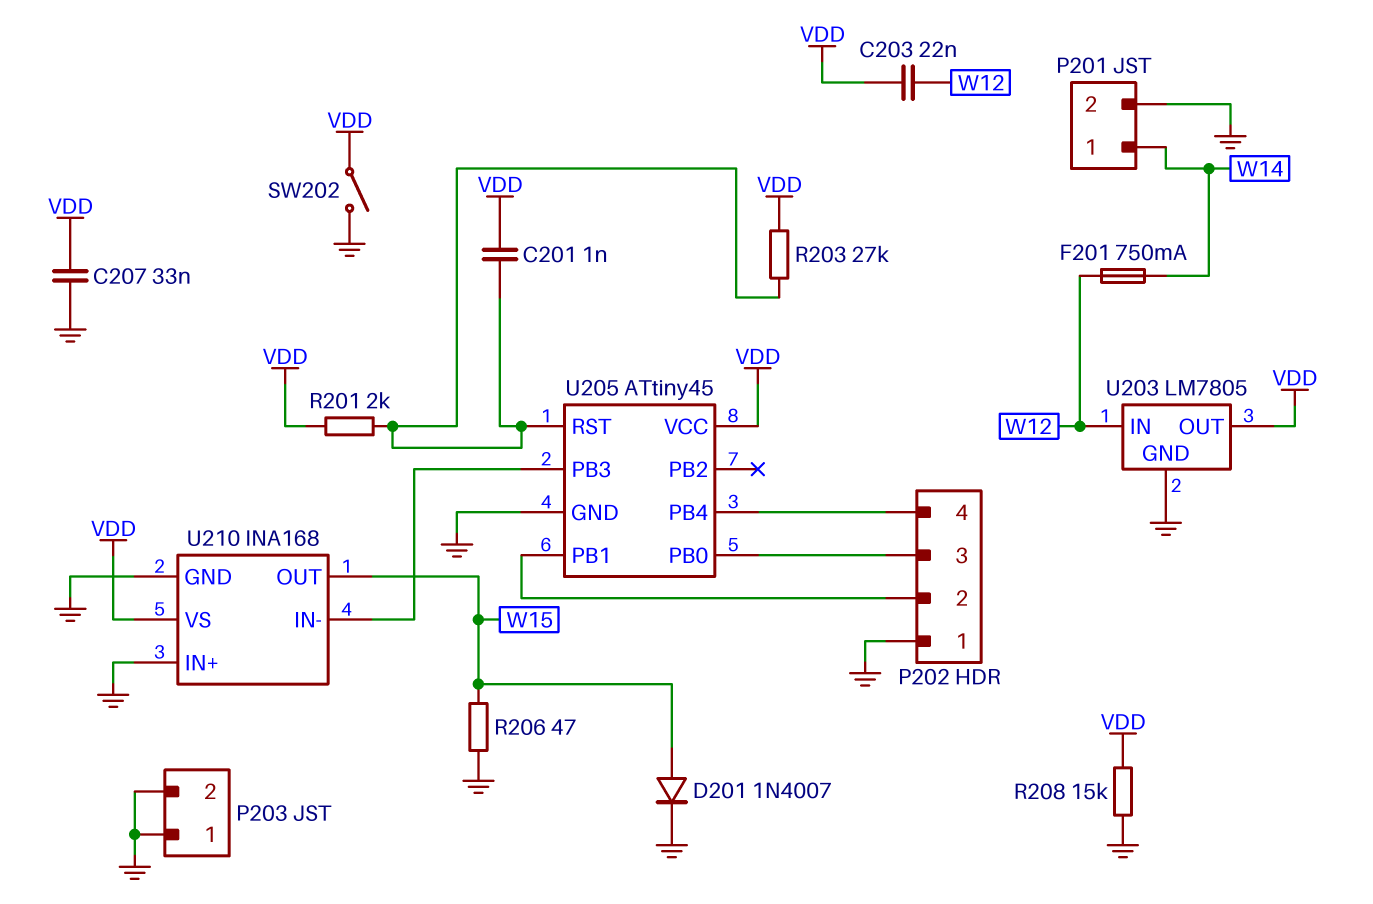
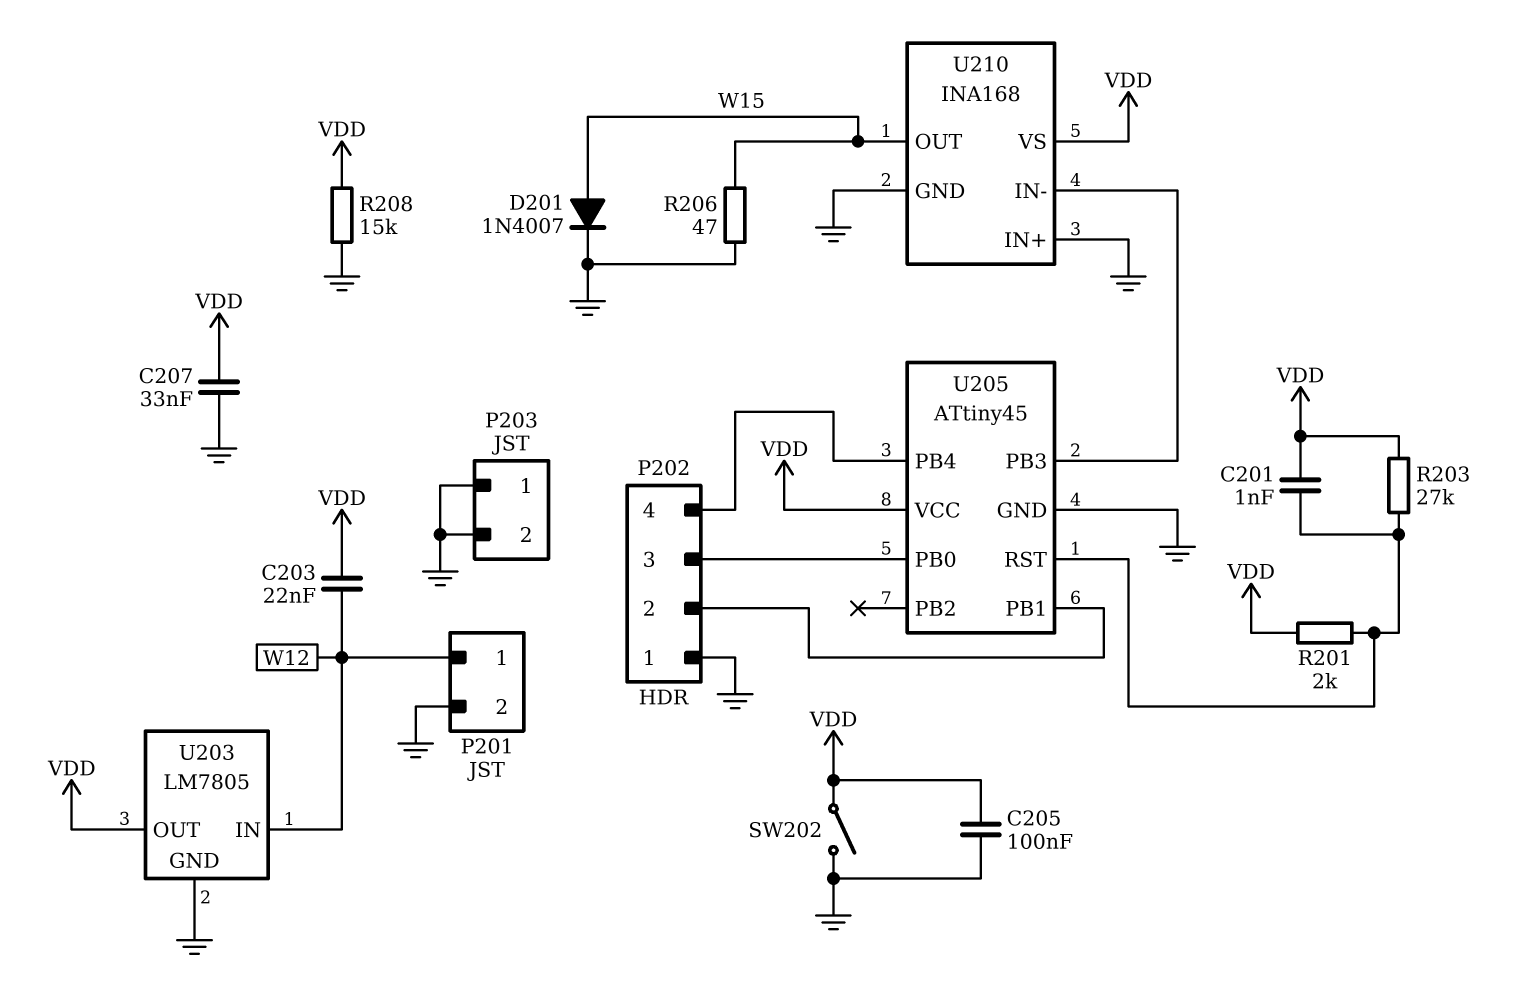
C205: none -> 100nF (GND, VDD)
F201: 750mA (W12, W14) -> none
P201 pin 1: W14 -> W12

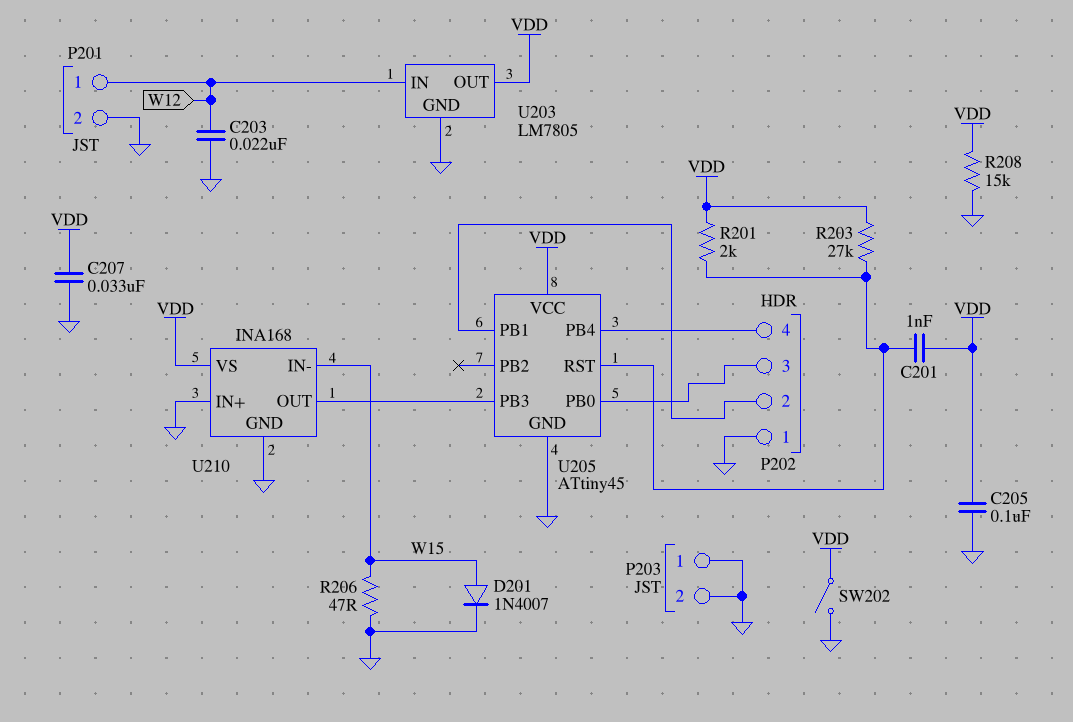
C203: 22nF (VDD, W12) -> 22nF (GND, W12)
U210 pin IN-: U205/PB3 -> W15
U210 pin OUT: W15 -> U205/PB3

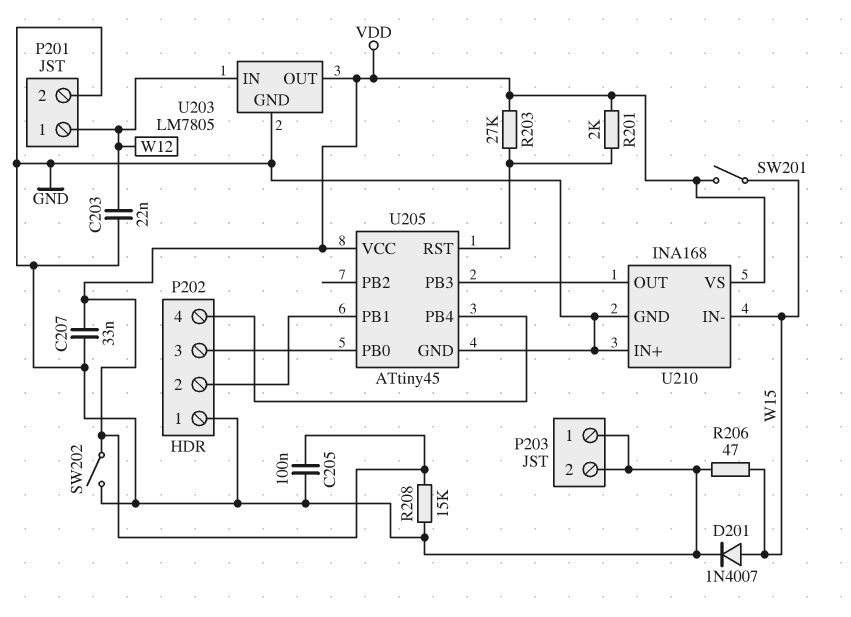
C201: 1nF (U205/RST, VDD) -> none
SW201: none -> switch (VDD, W15)

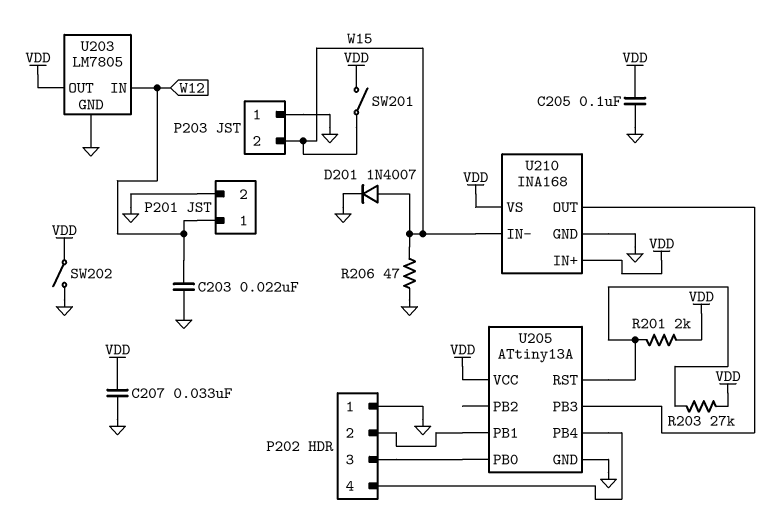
P203 pin 2: GND -> W15
R208: 15k (GND, VDD) -> none
U205: ATtiny45 -> ATtiny13A
U210 pin IN+: GND -> VDD

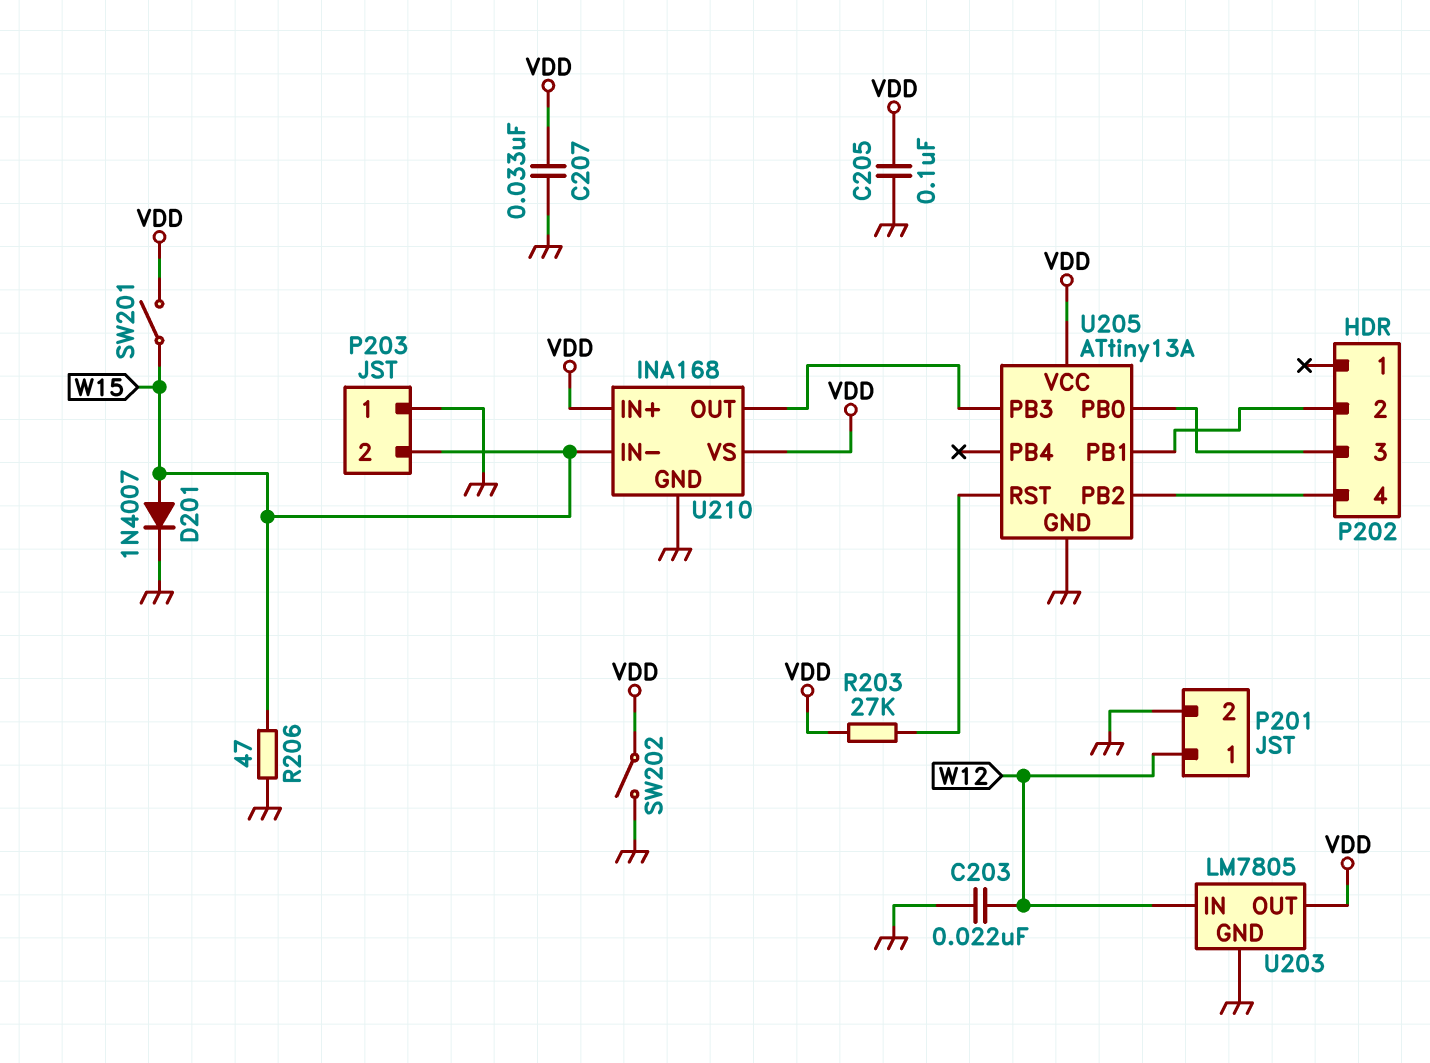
P202 pin 1: GND -> none
R201: 2k (U205/RST, VDD) -> none
U205 pin PB2: none -> P202/4
U205 pin PB4: P202/4 -> none

